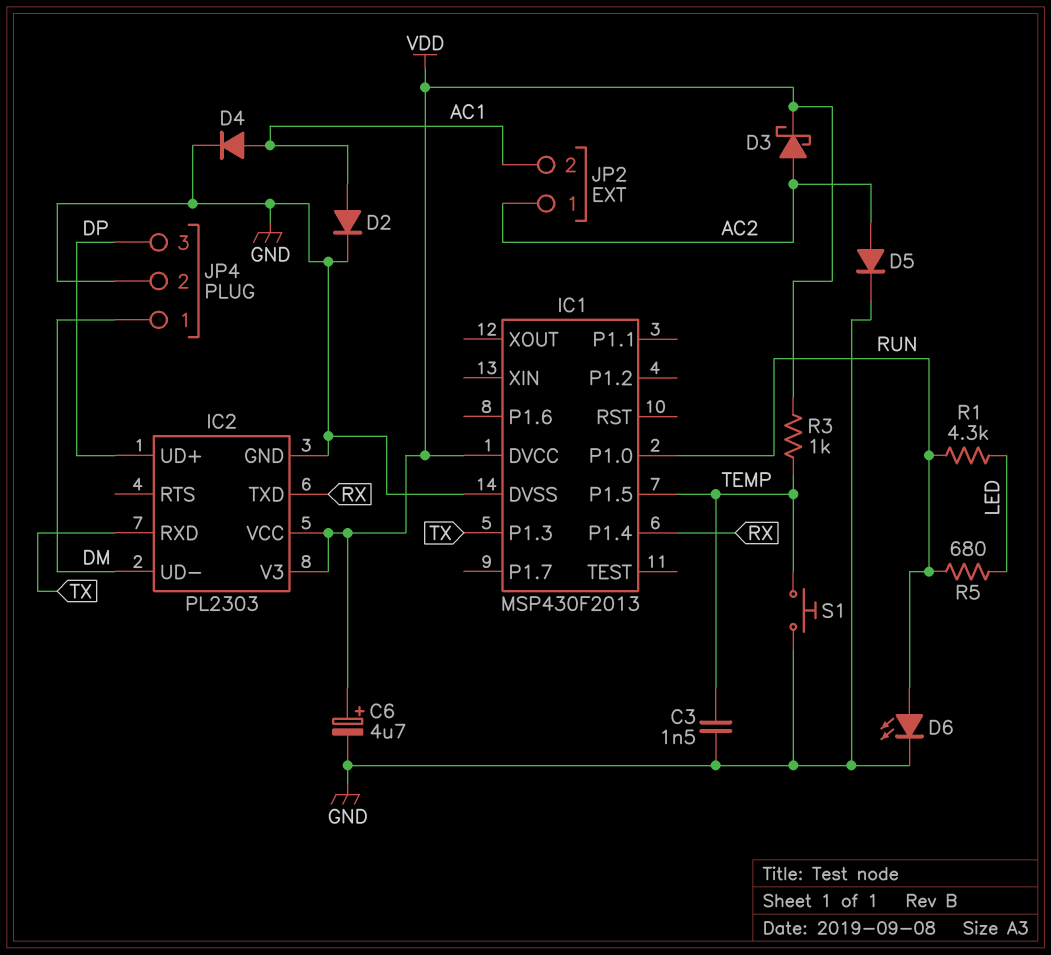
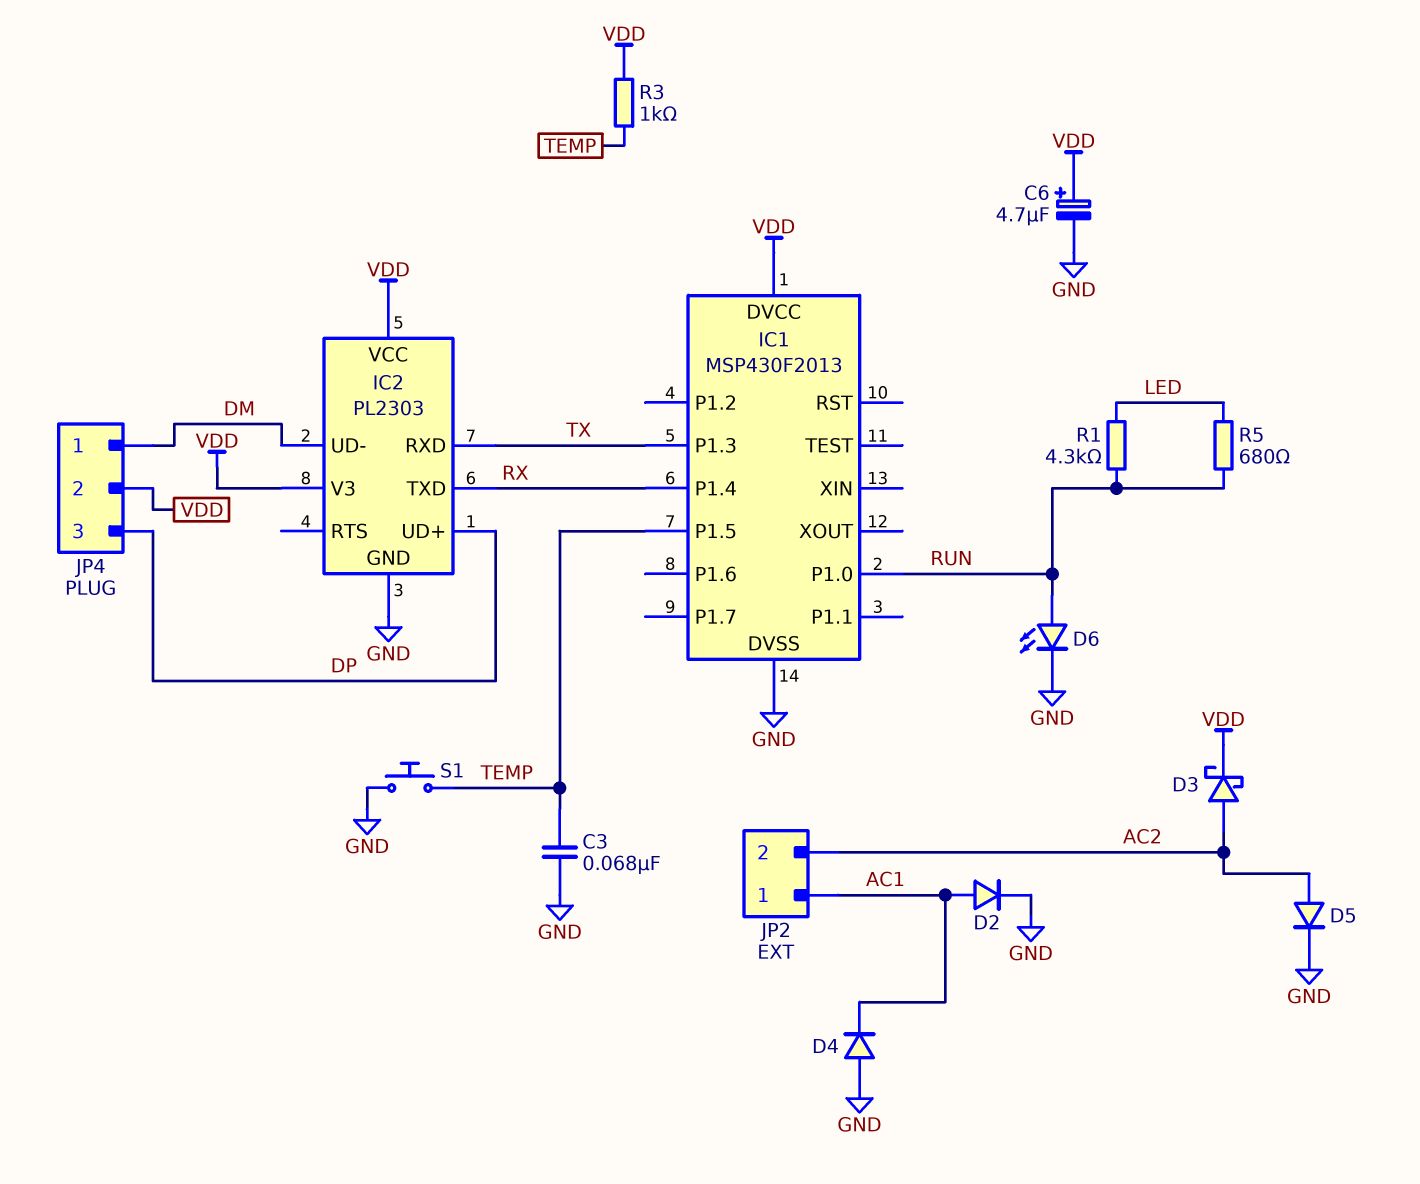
C3: 1.5nF (GND, TEMP) -> 68nF (GND, TEMP)
D4: diode (A AC1, K GND) -> diode (A GND, K AC1)
JP2 pin 1: AC2 -> AC1
JP2 pin 2: AC1 -> AC2
JP4 pin 2: GND -> VDD

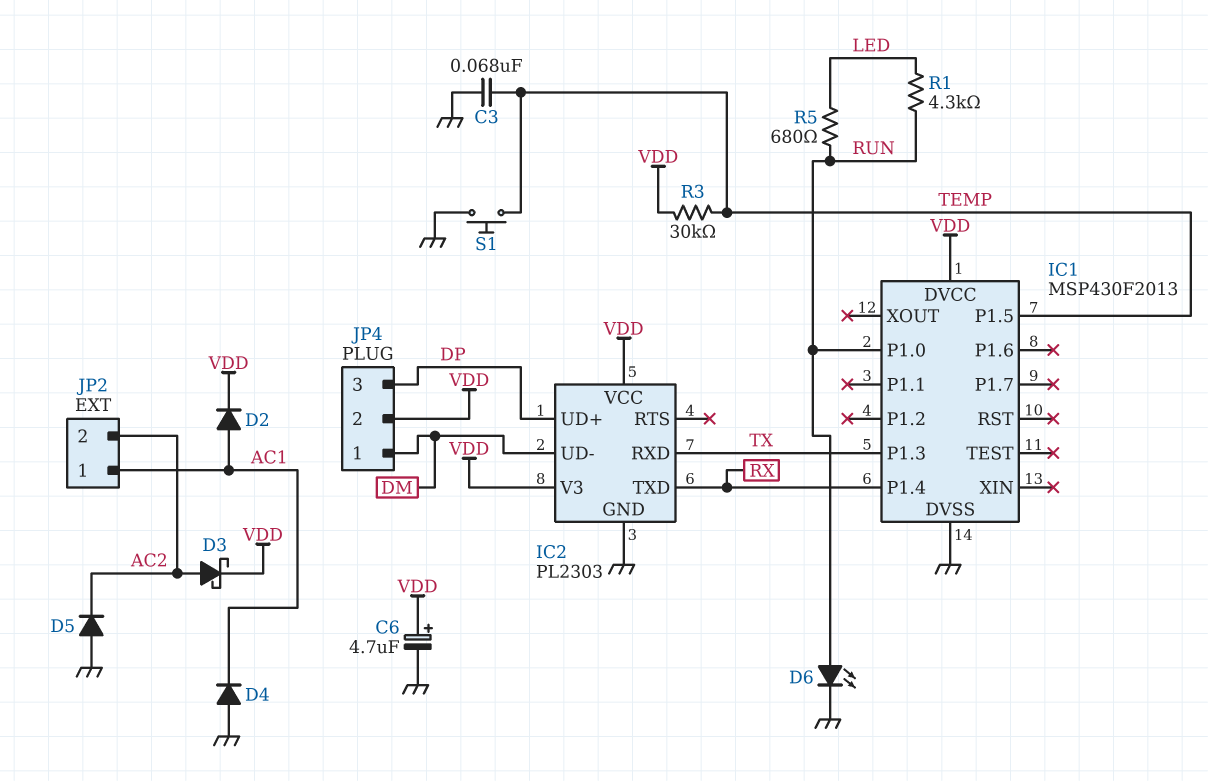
D2: diode (A AC1, K GND) -> diode (A AC1, K VDD)
D5: diode (A AC2, K GND) -> diode (A GND, K AC2)
R3: 1k (TEMP, VDD) -> 30k (TEMP, VDD)

